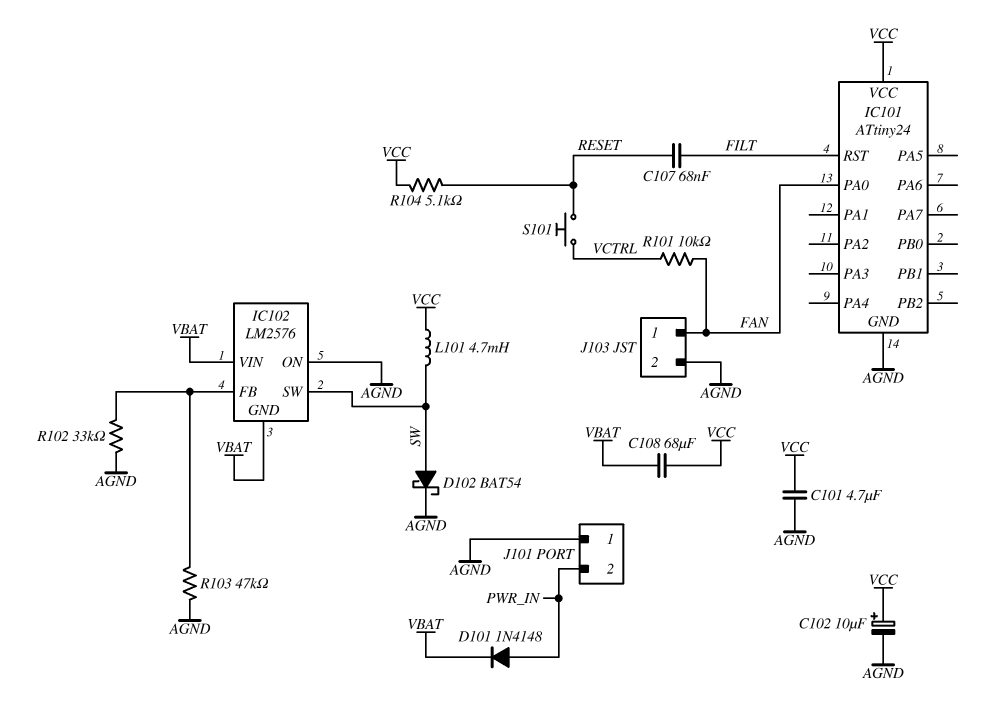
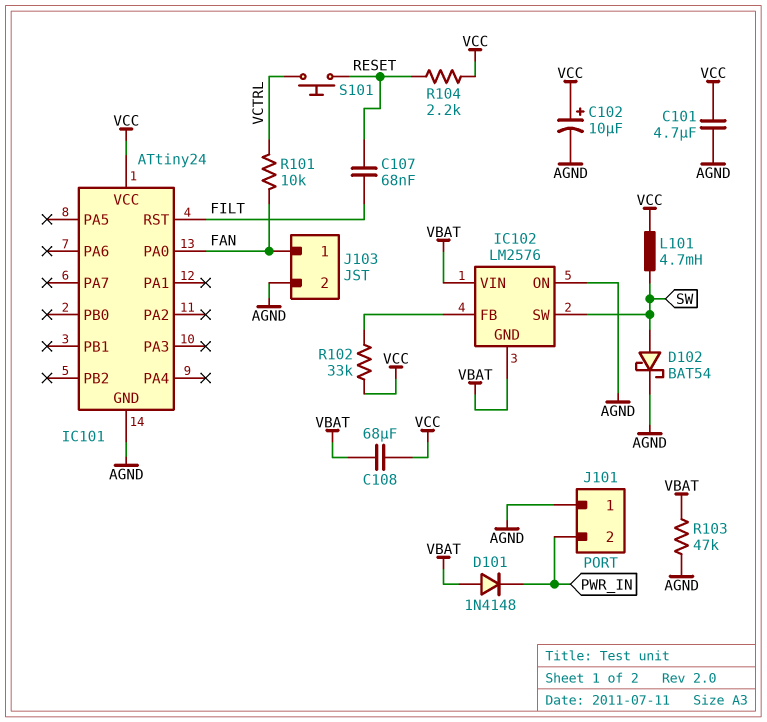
D101: diode 1N4148 (A PWR_IN, K VBAT) -> diode 1N4148 (A VBAT, K PWR_IN)
R102: 33k (AGND, IC102/FB) -> 33k (IC102/FB, VCC)
R103: 47k (AGND, IC102/FB) -> 47k (AGND, VBAT)
R104: 5.1k (RESET, VCC) -> 2.2k (RESET, VCC)

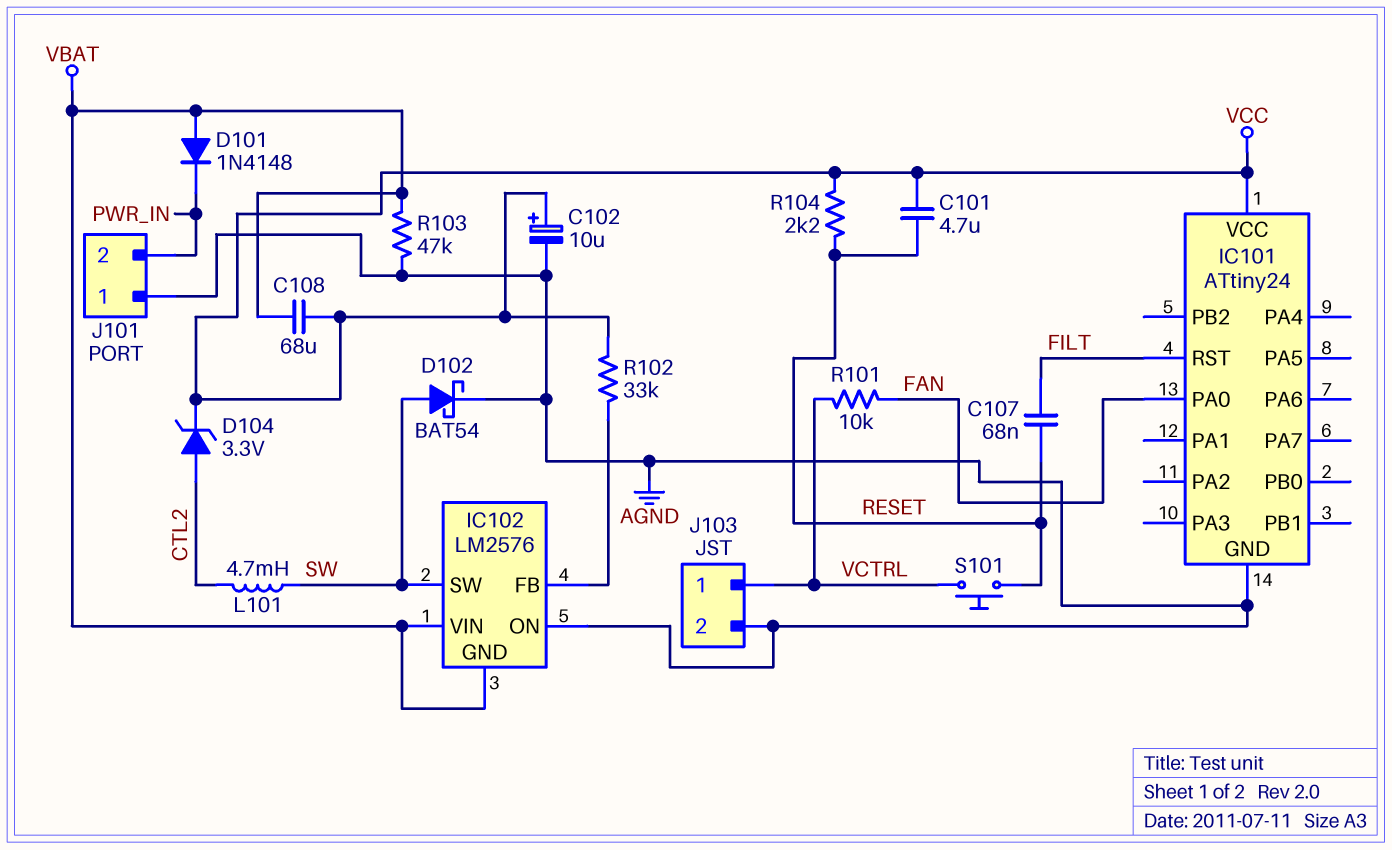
C101: 4.7uF (AGND, VCC) -> 4.7uF (RESET, VCC)
D104: none -> zener 3.3V (A CTL2, K VCC)
J103 pin 1: FAN -> VCTRL
L101: 4.7mH (SW, VCC) -> 4.7mH (CTL2, SW)

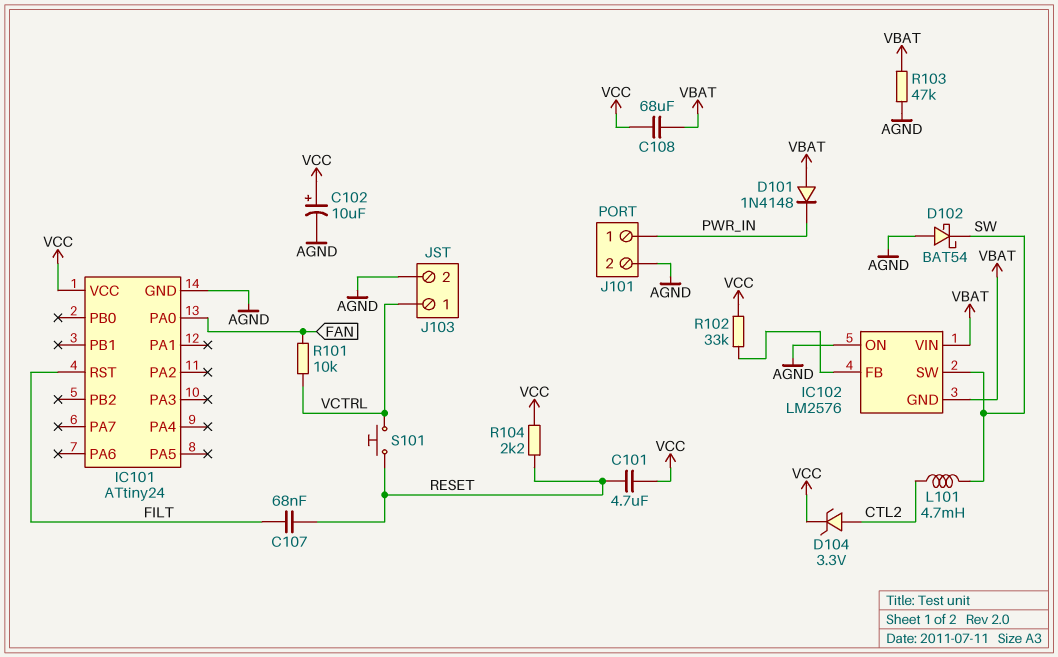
D102: schottky BAT54 (A SW, K AGND) -> schottky BAT54 (A AGND, K SW)
J101 pin 1: AGND -> PWR_IN
J101 pin 2: PWR_IN -> AGND

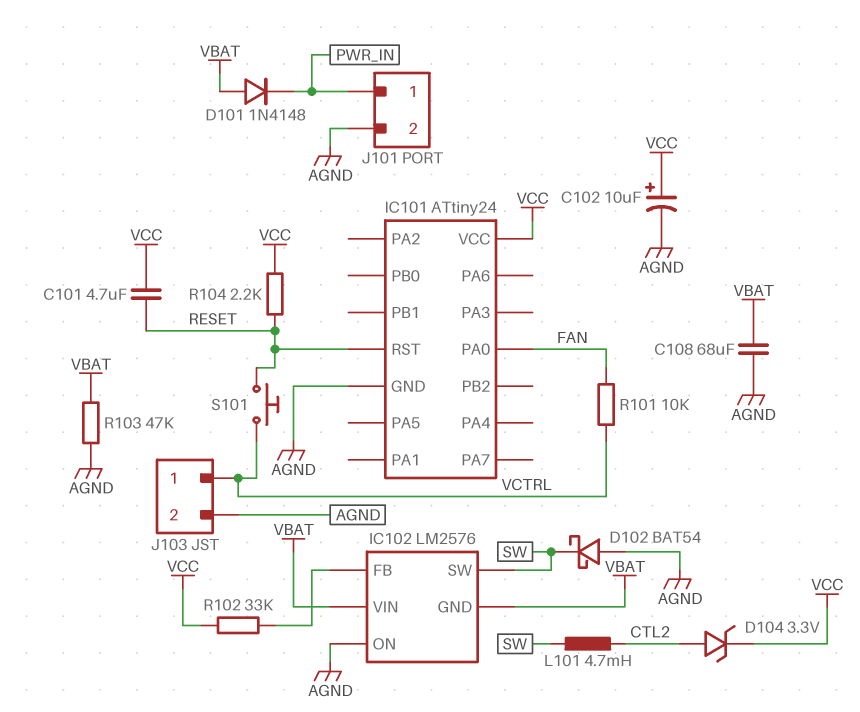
C107: 68nF (FILT, RESET) -> none
C108: 68uF (VBAT, VCC) -> 68uF (AGND, VBAT)
IC101 pin RST: FILT -> RESET

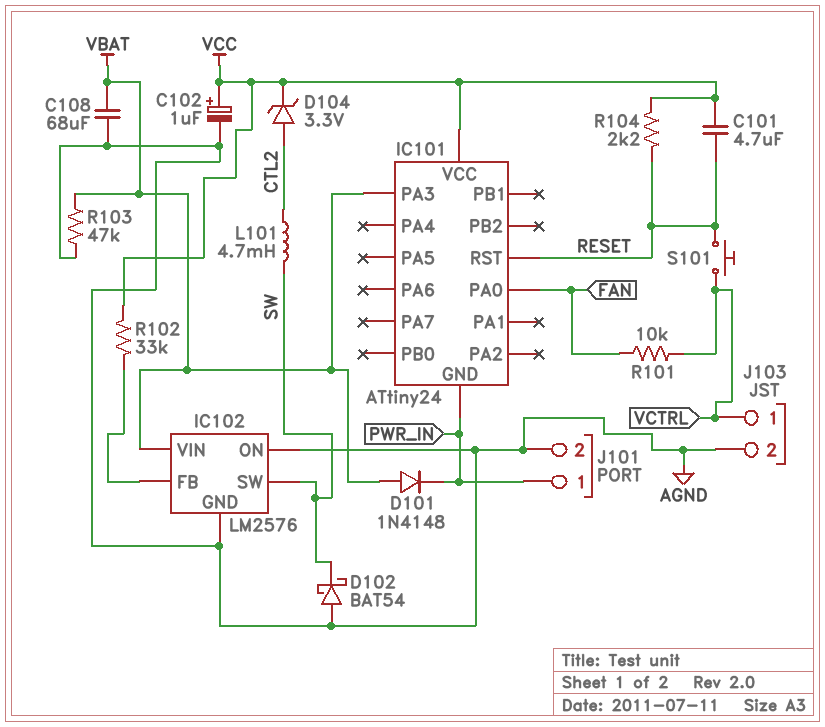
C102: 10uF (plus VCC, minus AGND) -> 1uF (plus VCC, minus AGND)
IC101 pin GND: AGND -> PWR_IN
IC101 pin PA3: none -> VBAT
IC102 pin GND: VBAT -> AGND

